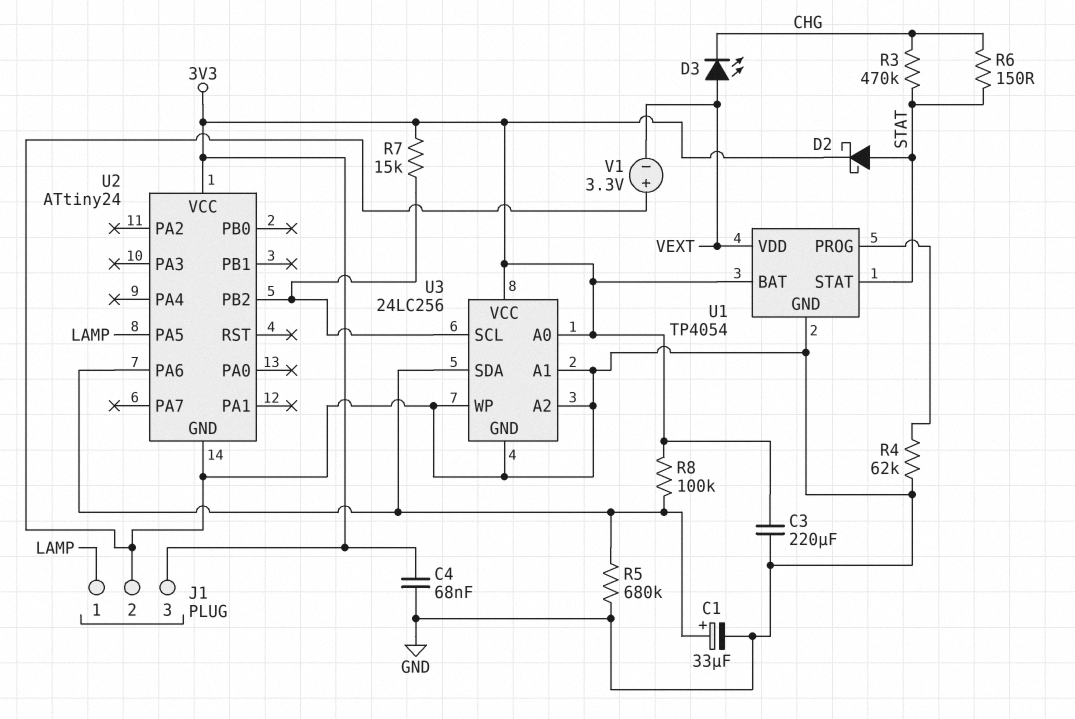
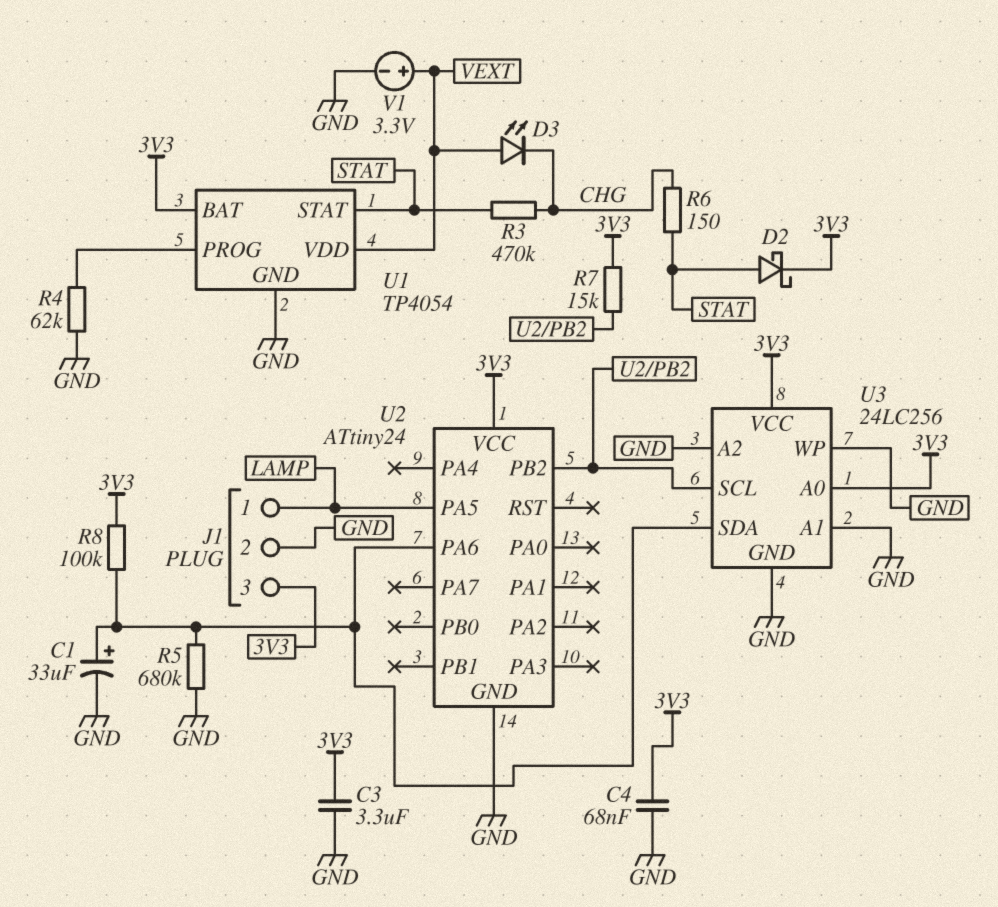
C3: 220uF (3V3, GND) -> 3.3uF (3V3, GND)
V1: 3.3V (plus GND, minus VEXT) -> 3.3V (plus VEXT, minus GND)

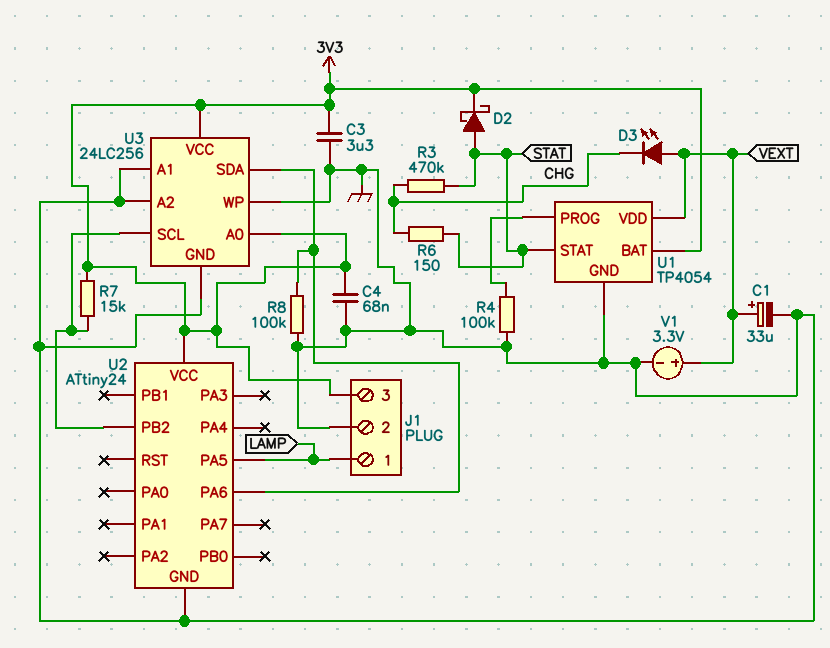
C1: 33uF (plus U2/PA6, minus GND) -> 33uF (plus VEXT, minus GND)
R4: 62k (GND, U1/PROG) -> 100k (GND, U1/PROG)
R5: 680k (GND, U2/PA6) -> none
R8: 100k (3V3, U2/PA6) -> 100k (GND, U2/PA6)

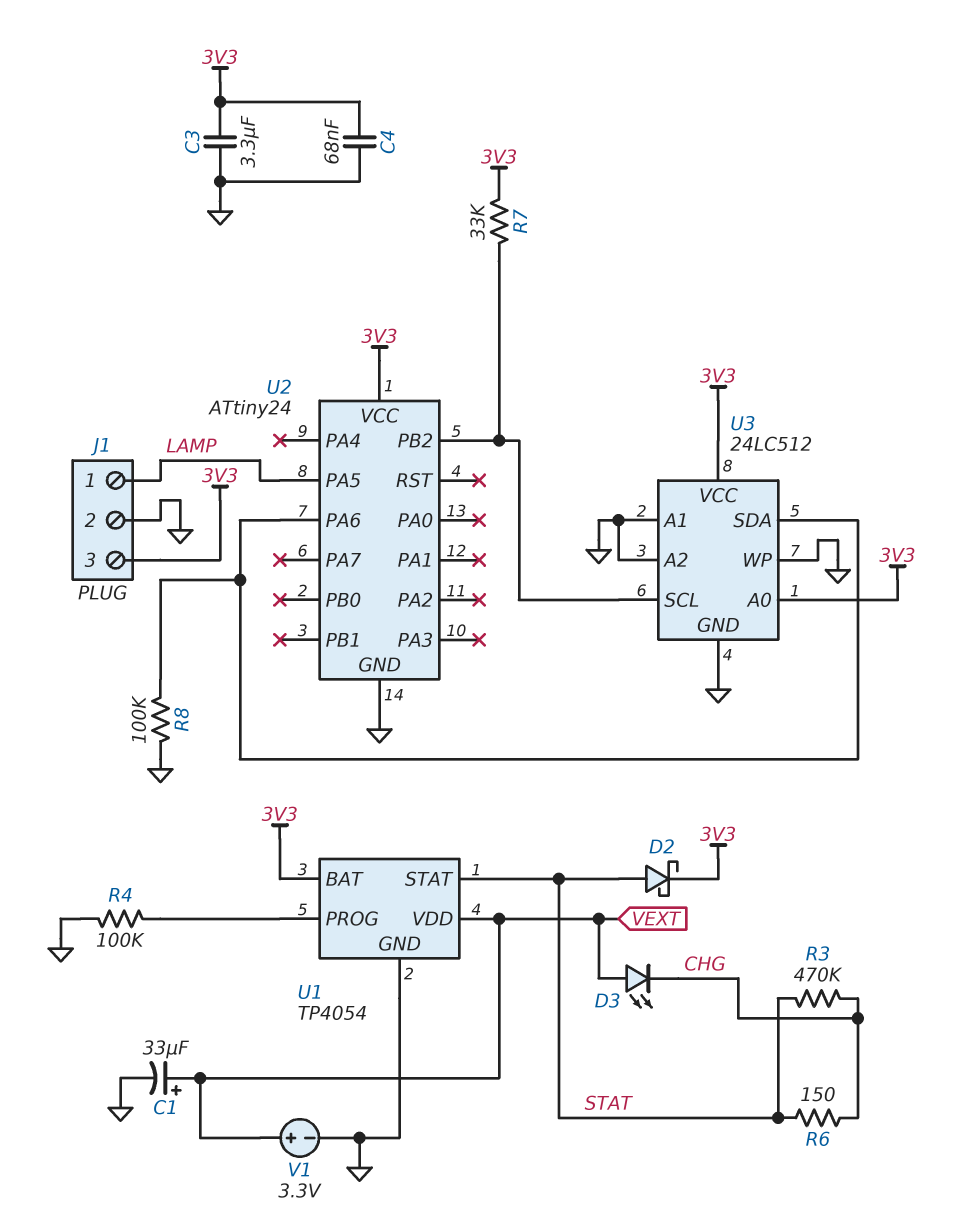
R7: 15k (3V3, U2/PB2) -> 33k (3V3, U2/PB2)
U3: 24LC256 -> 24LC512

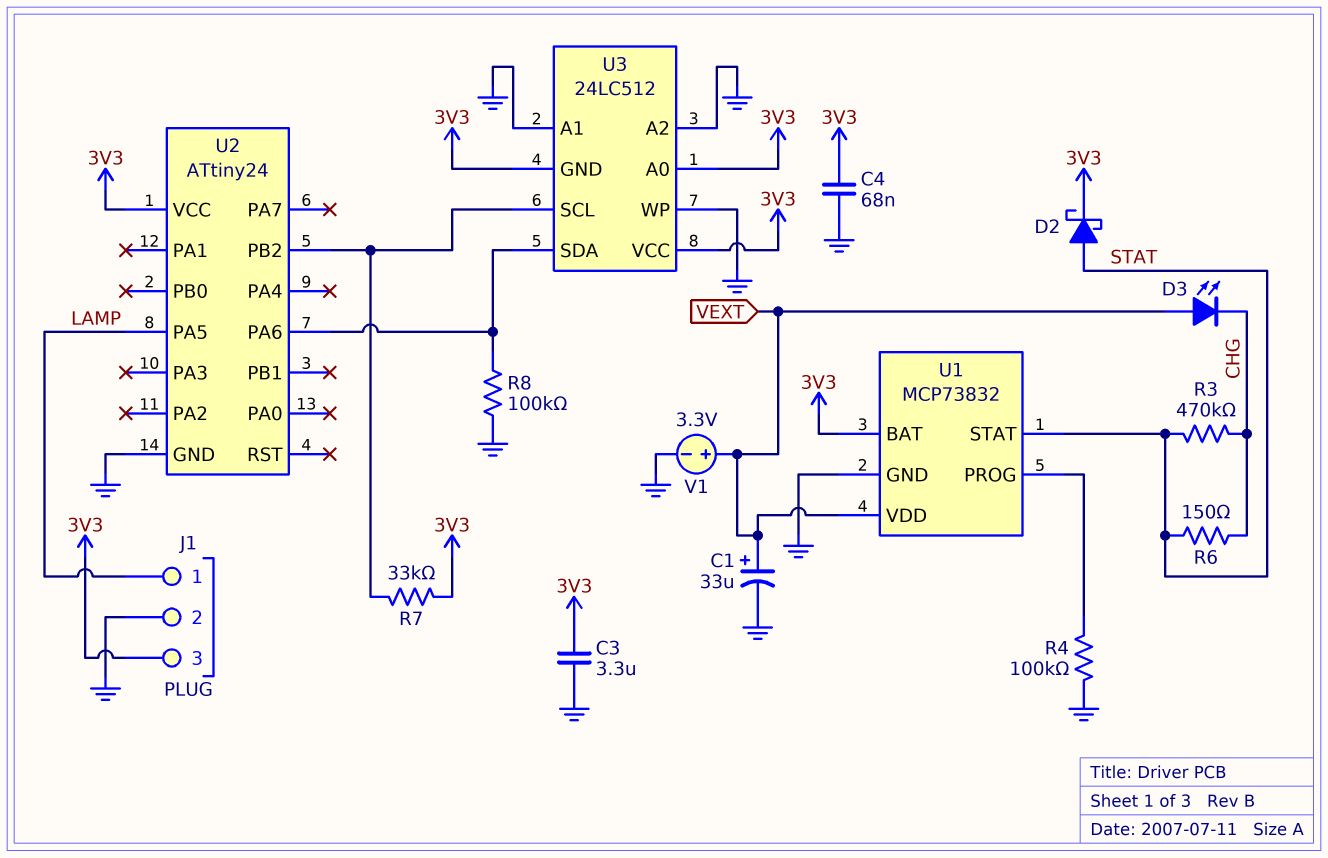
U1: TP4054 -> MCP73832
U3 pin GND: GND -> 3V3

